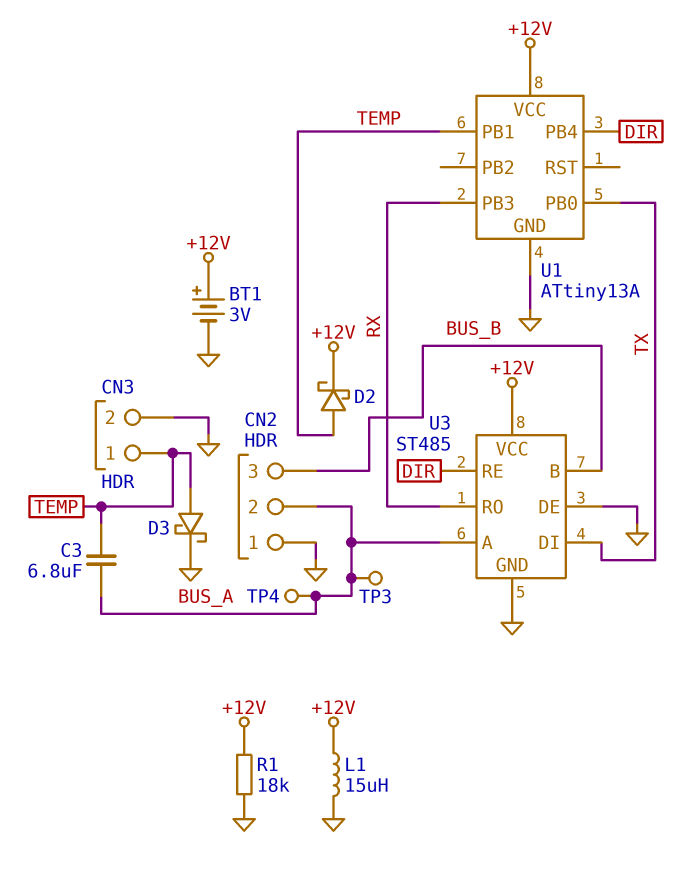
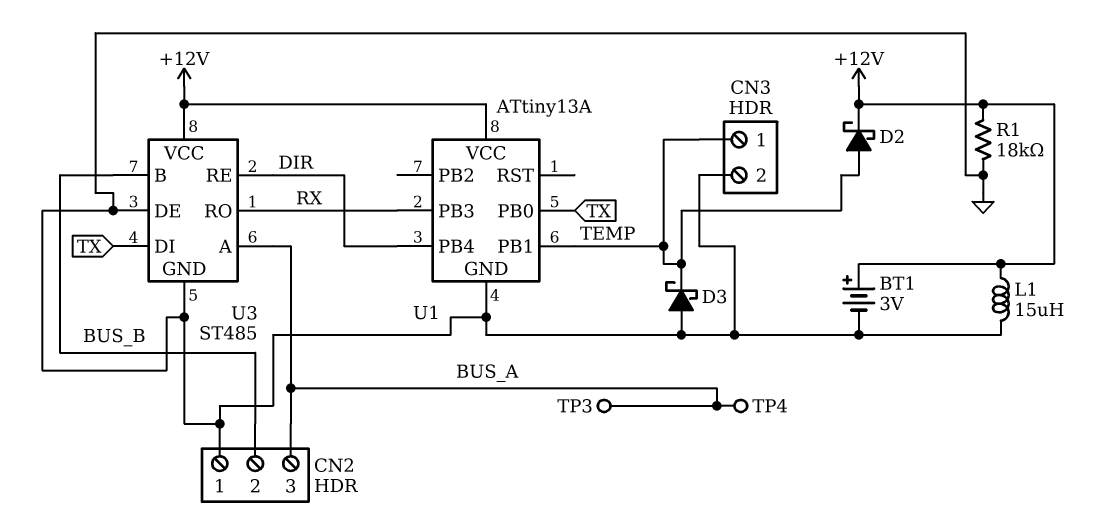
C3: 6.8uF (BUS_A, TEMP) -> none
CN2 pin 2: BUS_A -> BUS_B
CN2 pin 3: BUS_B -> BUS_A
D3: schottky (A TEMP, K GND) -> schottky (A GND, K TEMP)

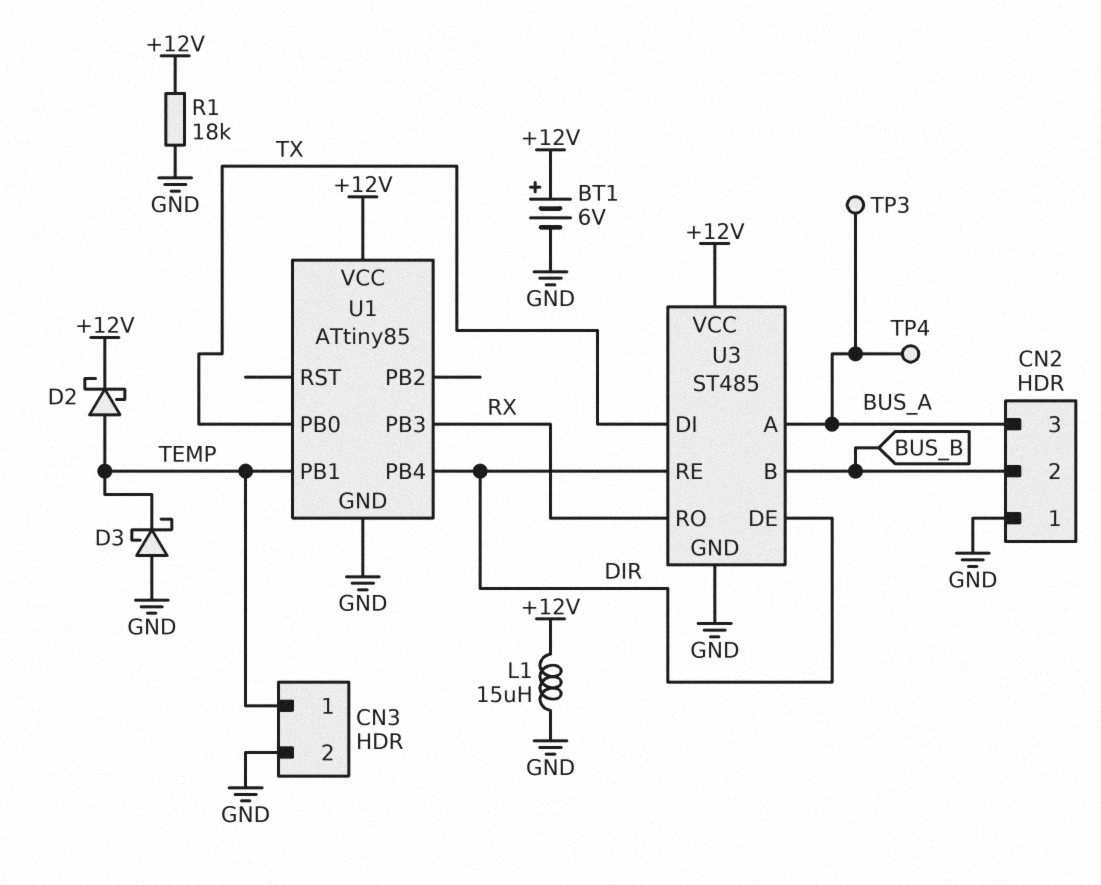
BT1: 3V (plus +12V, minus GND) -> 6V (plus +12V, minus GND)
U1: ATtiny13A -> ATtiny85
U3 pin DE: GND -> DIR

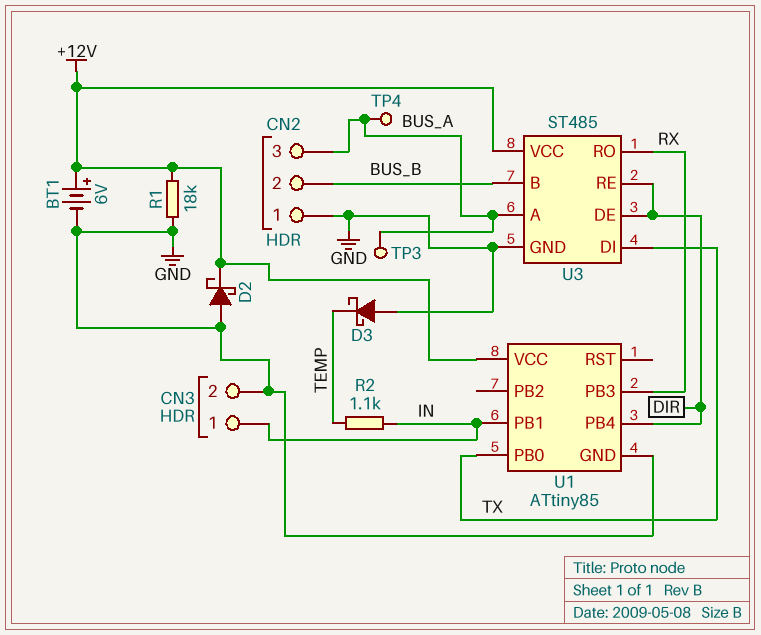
CN3 pin 1: TEMP -> IN
D2: schottky (A TEMP, K +12V) -> schottky (A GND, K +12V)
L1: 15uH (+12V, GND) -> none
R2: none -> 1.1k (IN, TEMP)
U1 pin PB1: TEMP -> IN

